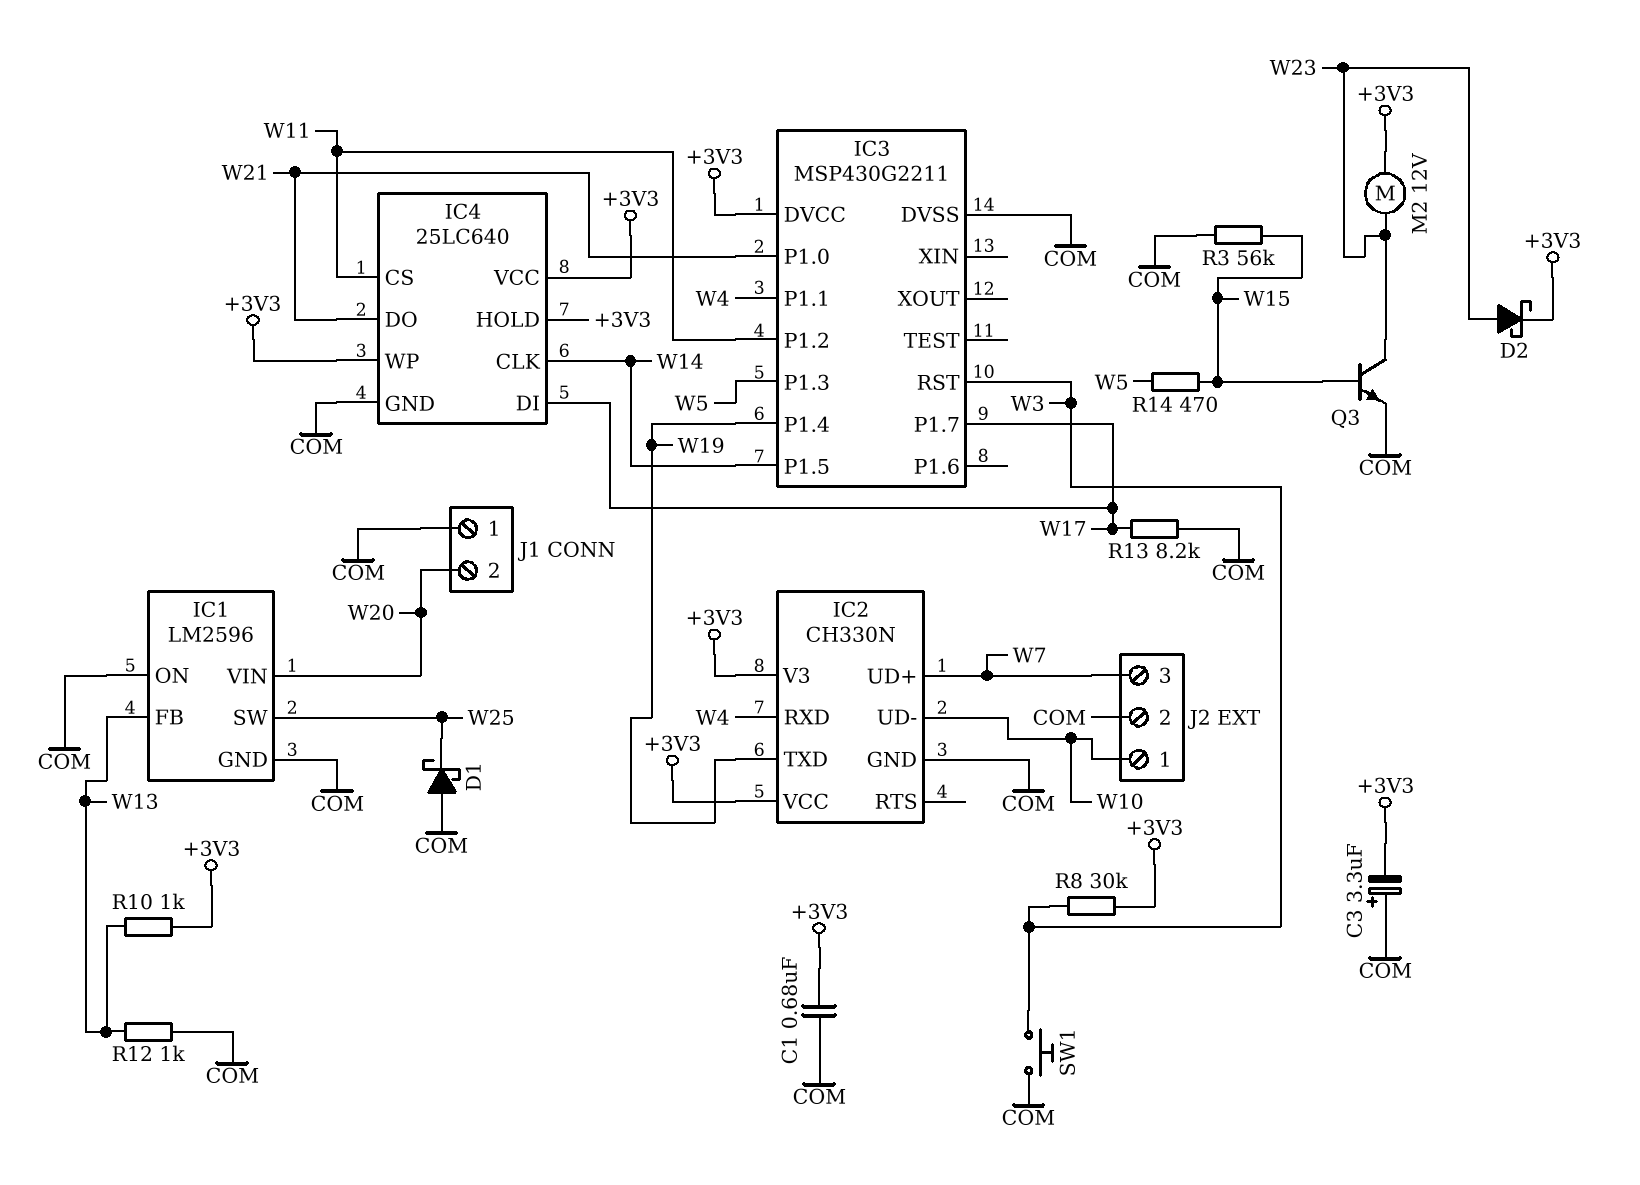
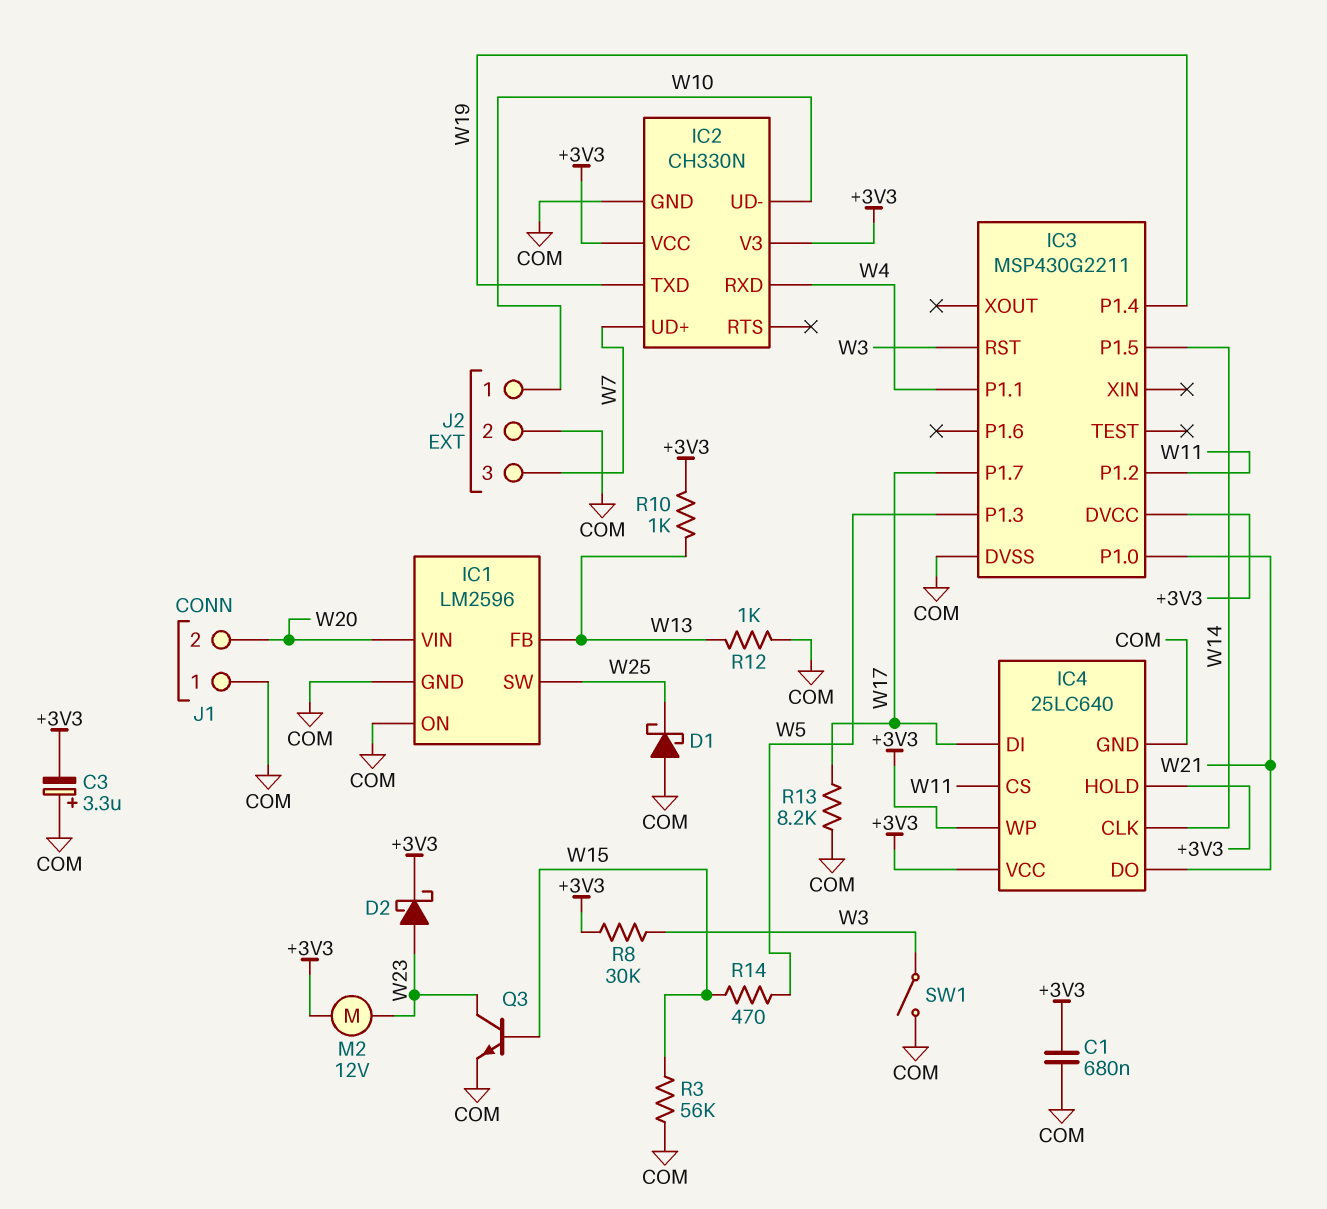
SW1: button (COM, W3) -> switch (COM, W3)

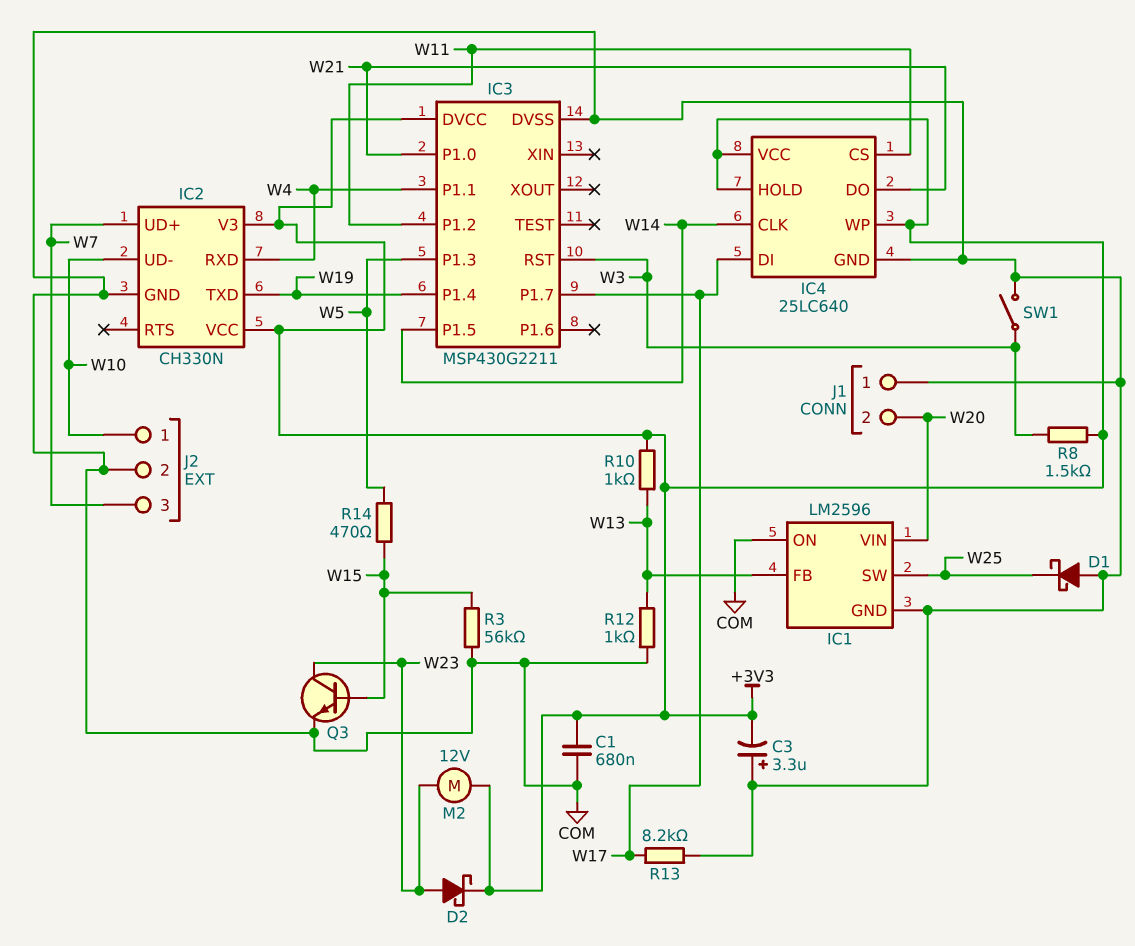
R8: 30k (+3V3, W3) -> 1.5k (+3V3, W3)

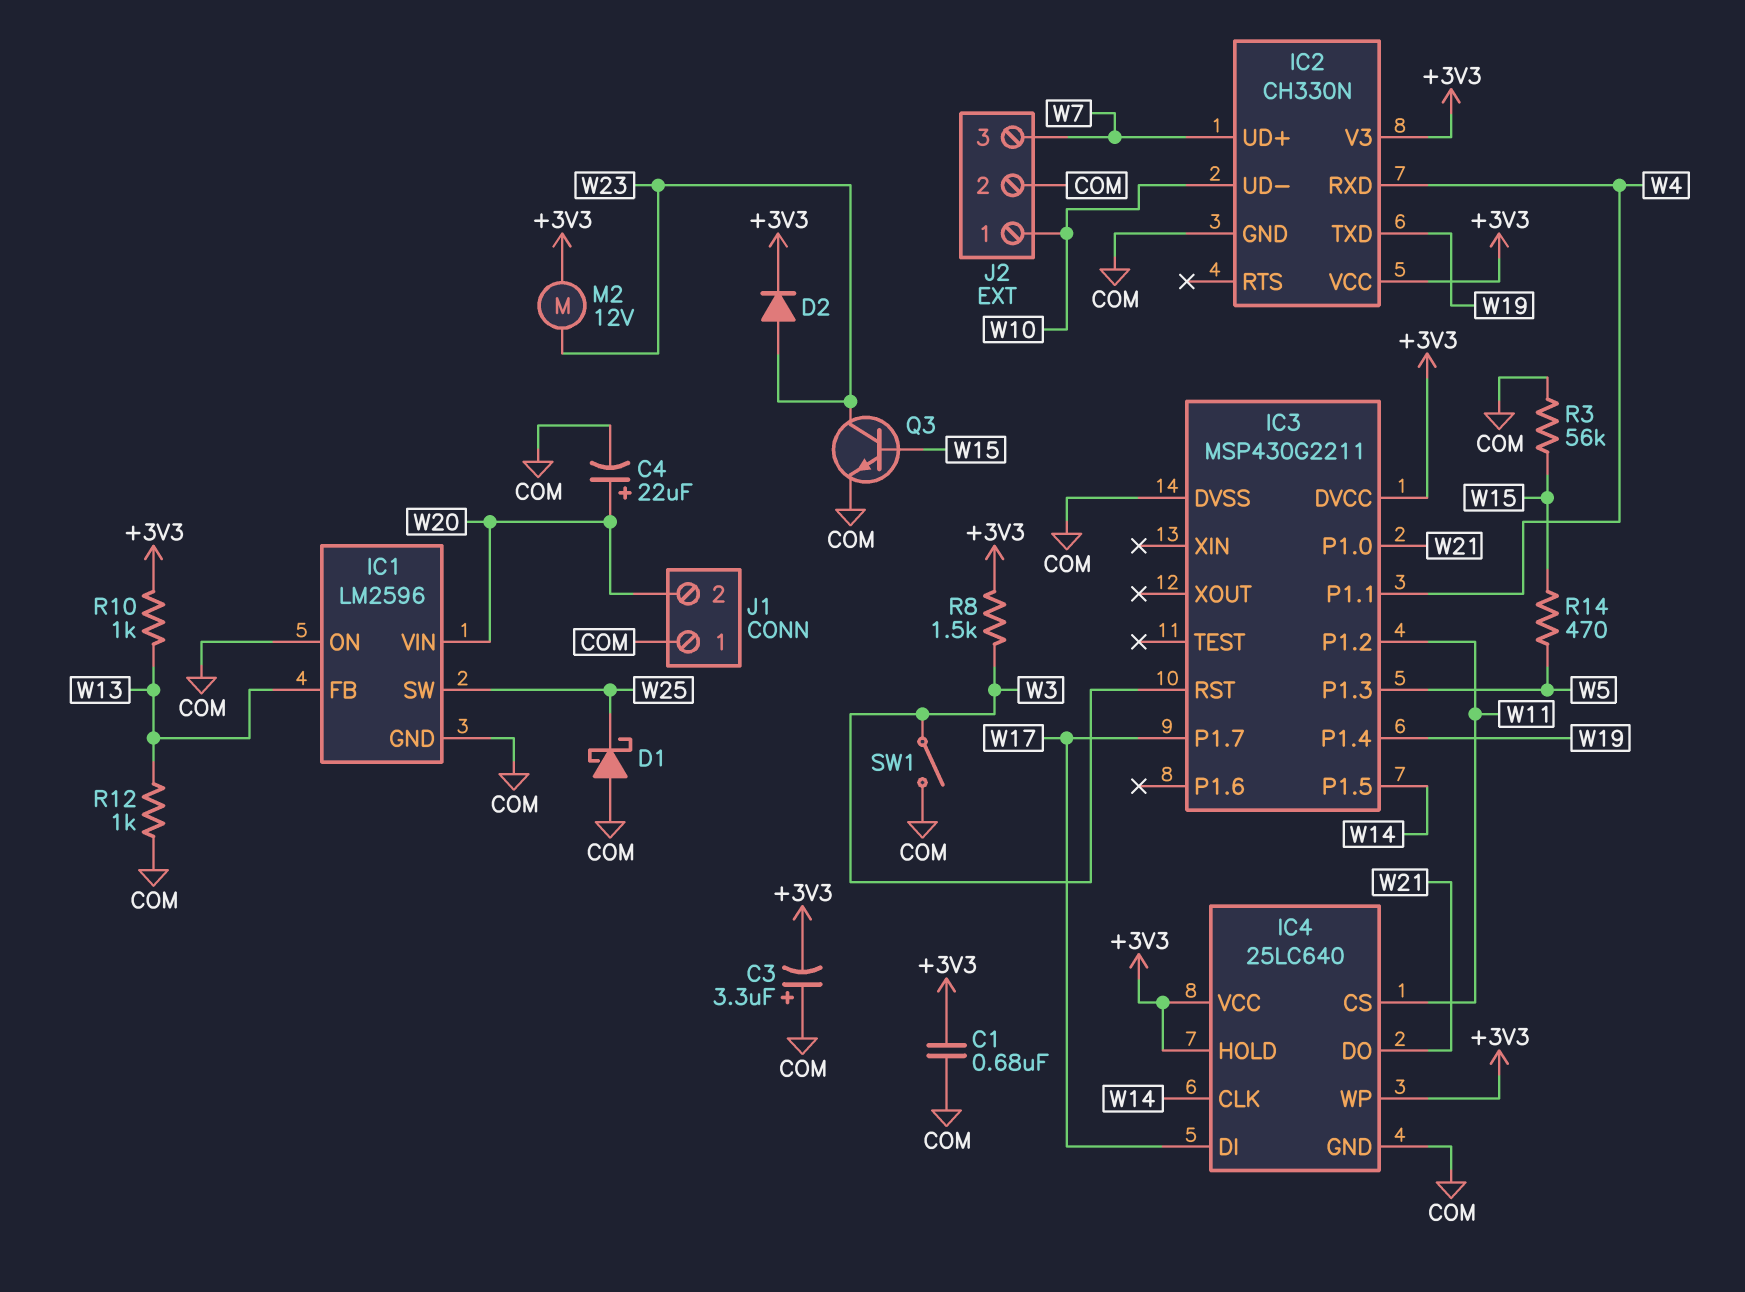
C4: none -> 22uF (plus W20, minus COM)
D2: schottky (A W23, K +3V3) -> diode (A W23, K +3V3)
R13: 8.2k (COM, W17) -> none

